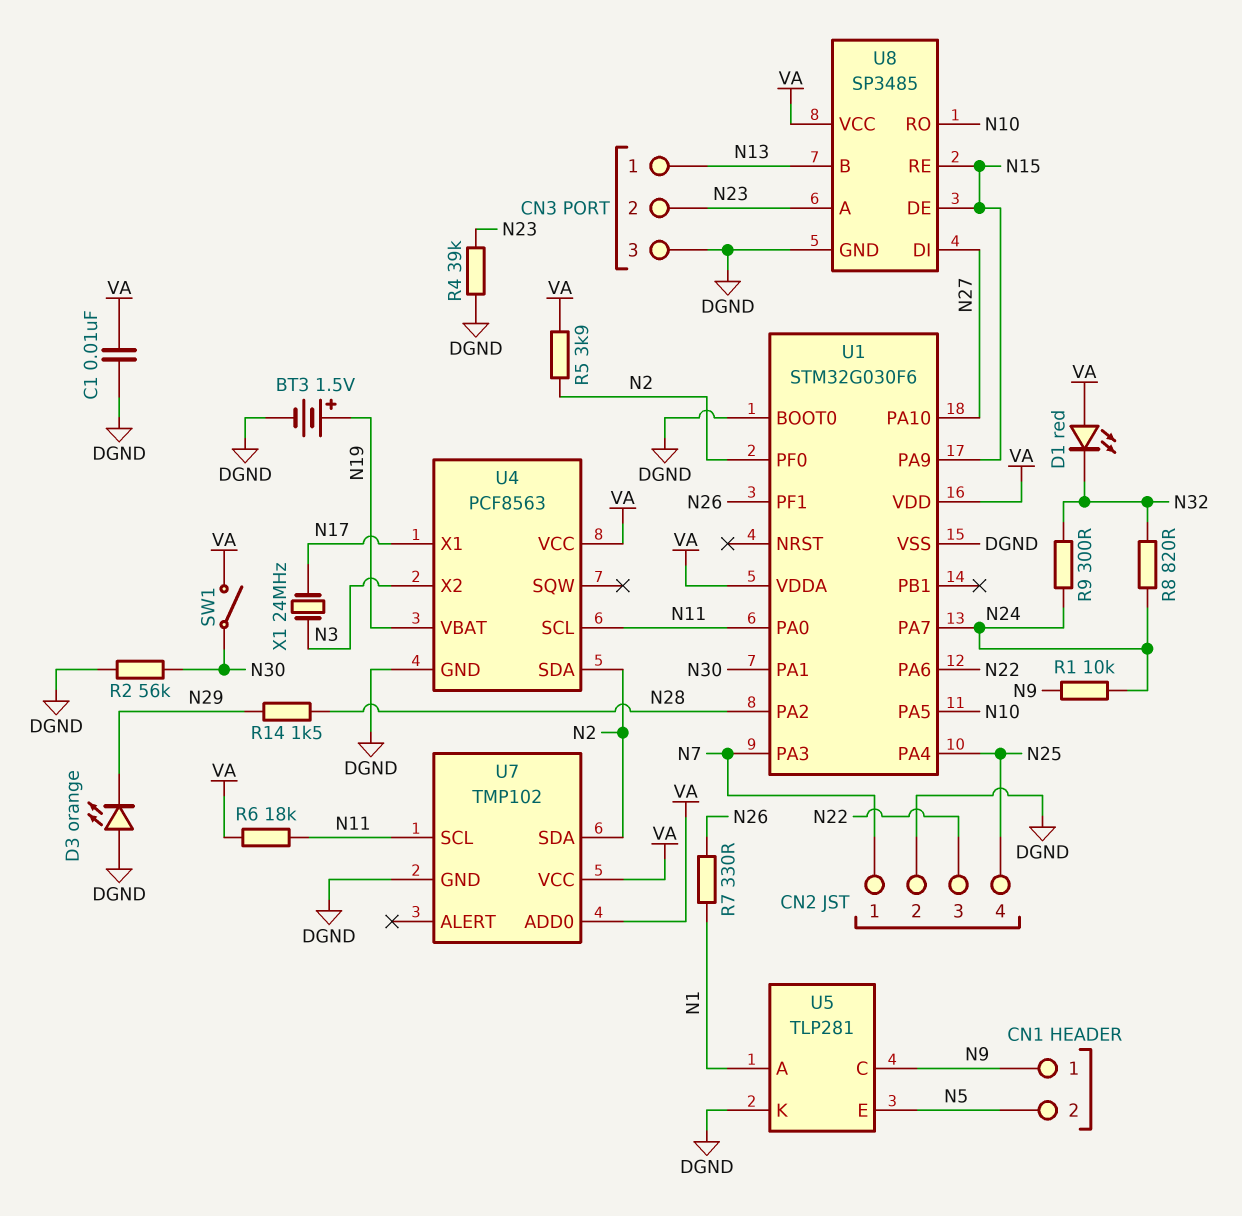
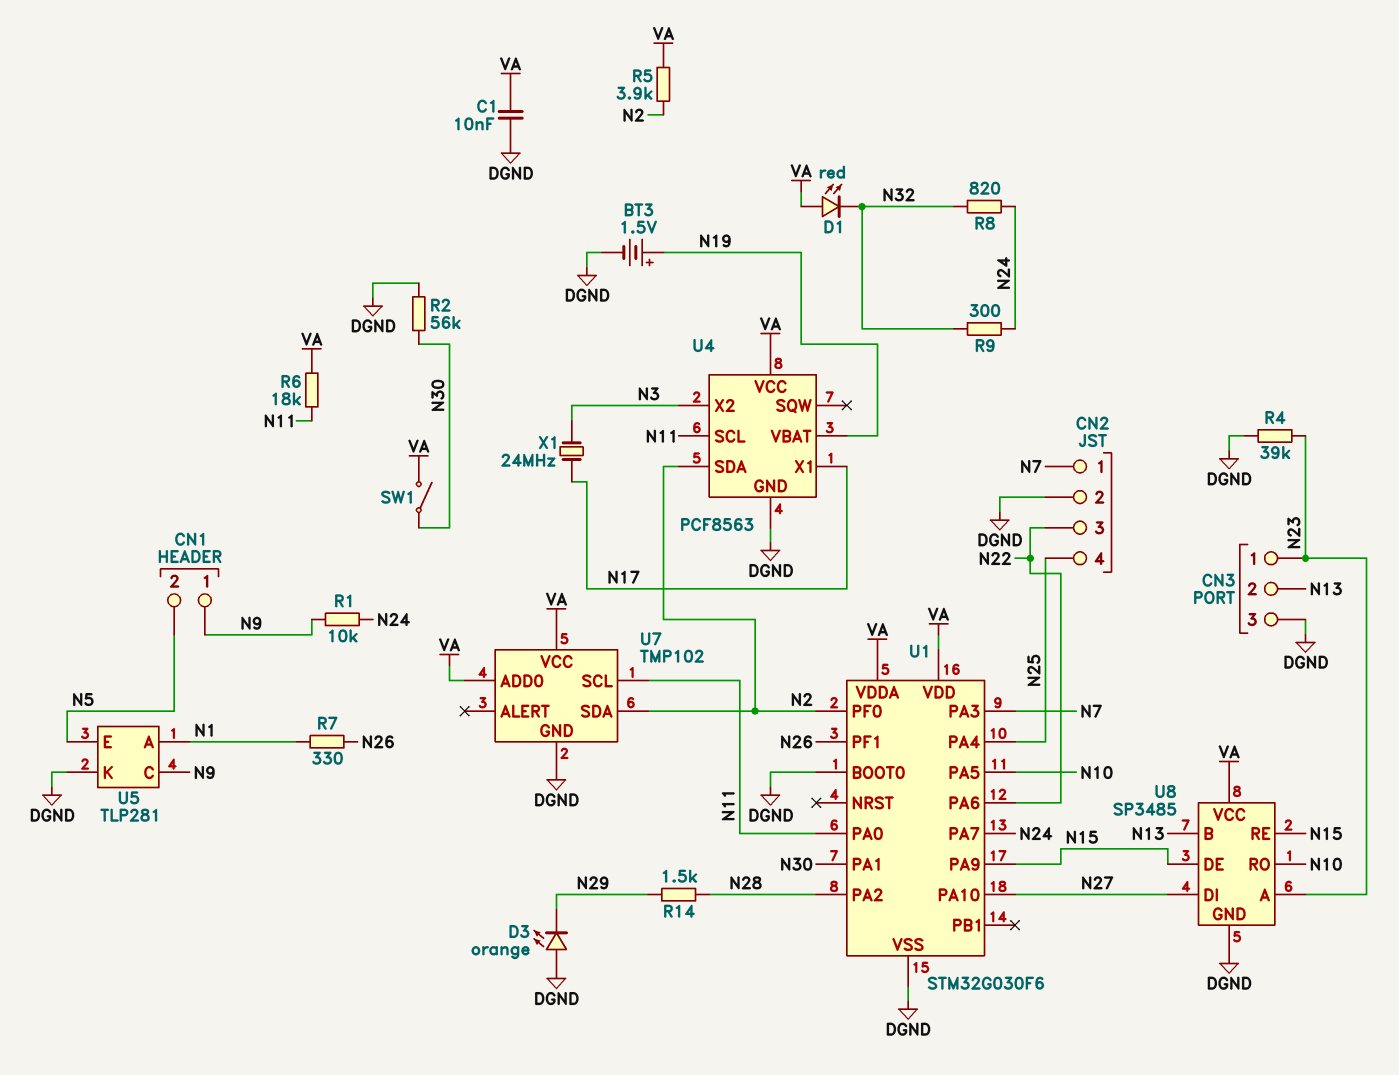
CN3 pin 1: N13 -> N23
CN3 pin 2: N23 -> N13

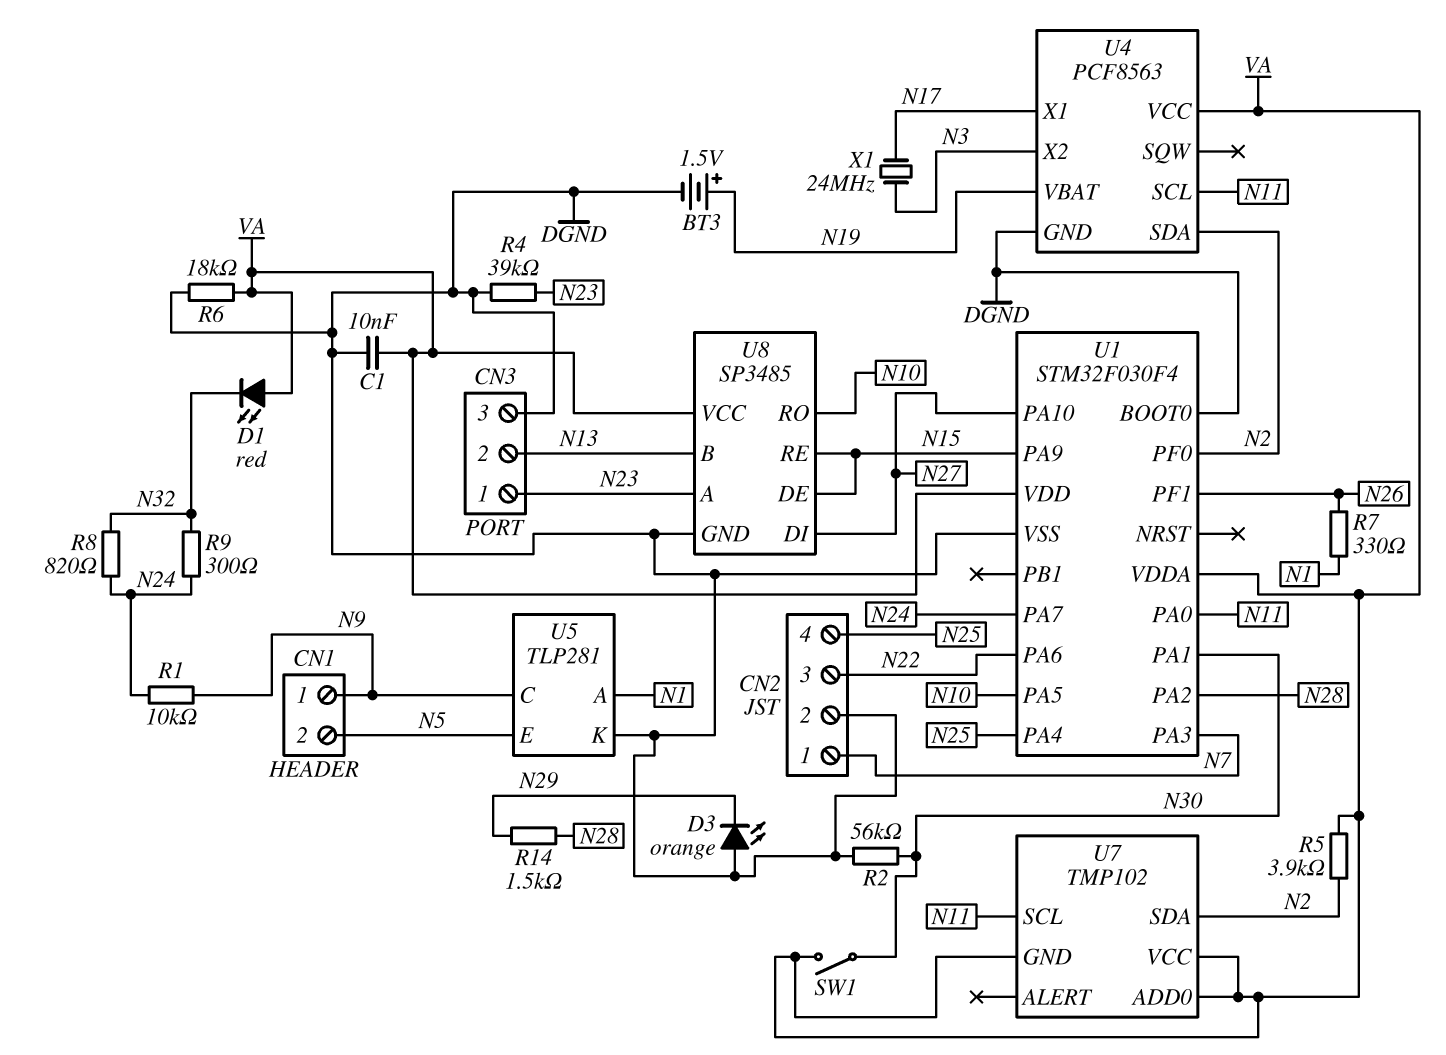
R6: 18k (N11, VA) -> 18k (DGND, VA)
U1: STM32G030F6 -> STM32F030F4
U7 pin GND: DGND -> VA

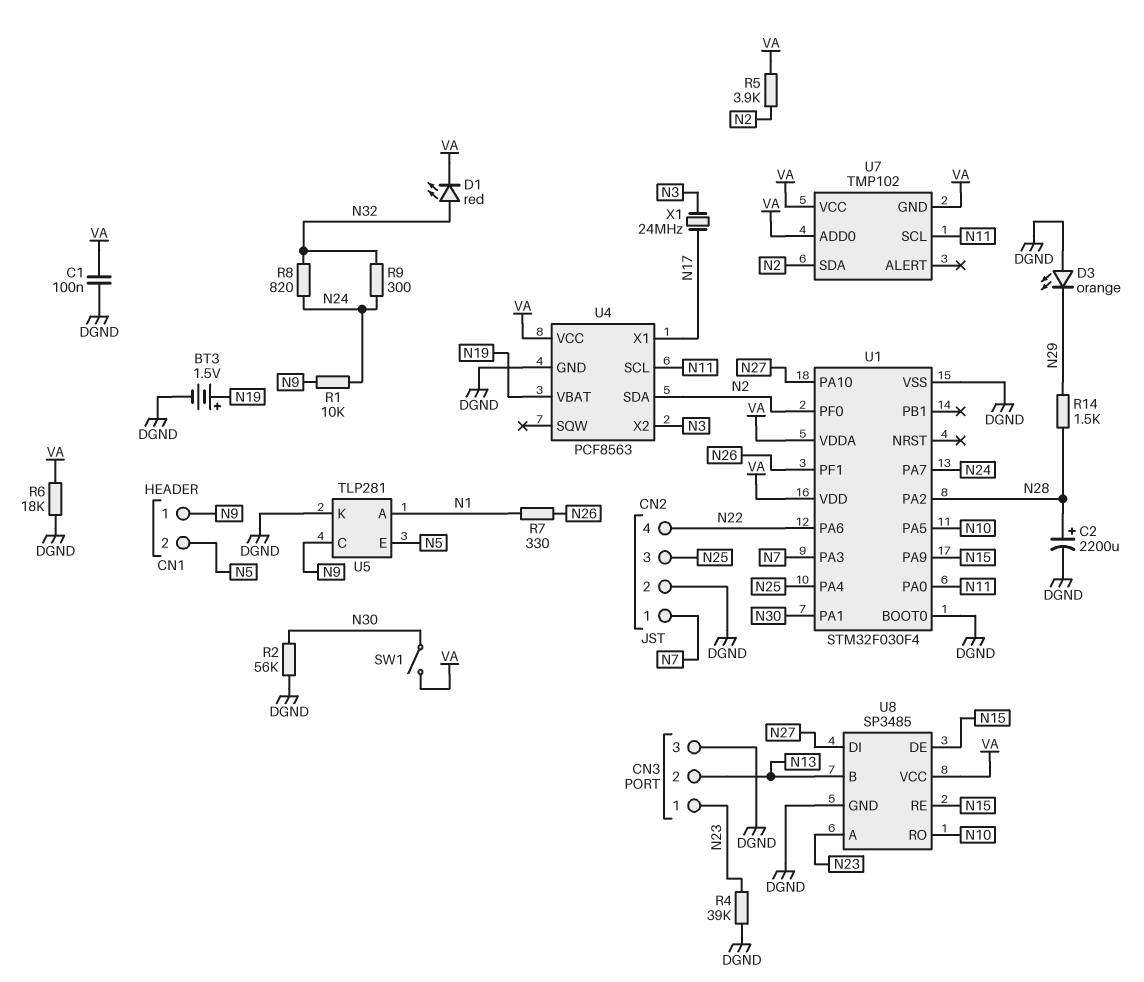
C1: 10nF (DGND, VA) -> 100nF (DGND, VA)
C2: none -> 2200uF (plus N28, minus DGND)
CN2 pin 3: N22 -> N25
CN2 pin 4: N25 -> N22
D1: LED red (A VA, K N32) -> LED red (A N32, K VA)

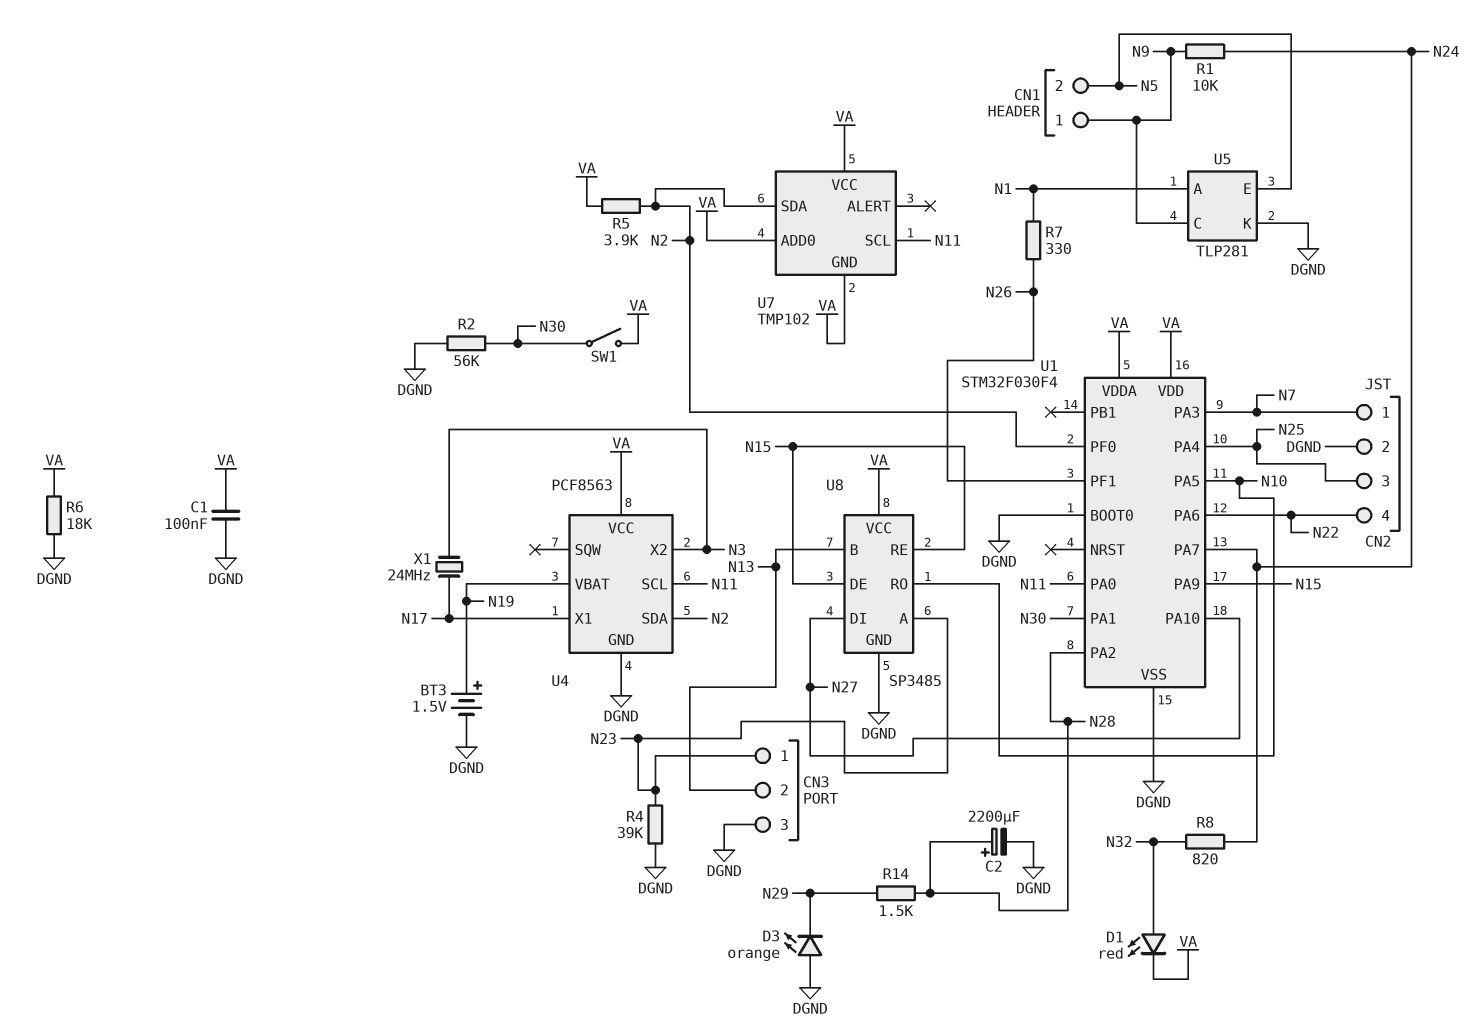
R9: 300 (N24, N32) -> none

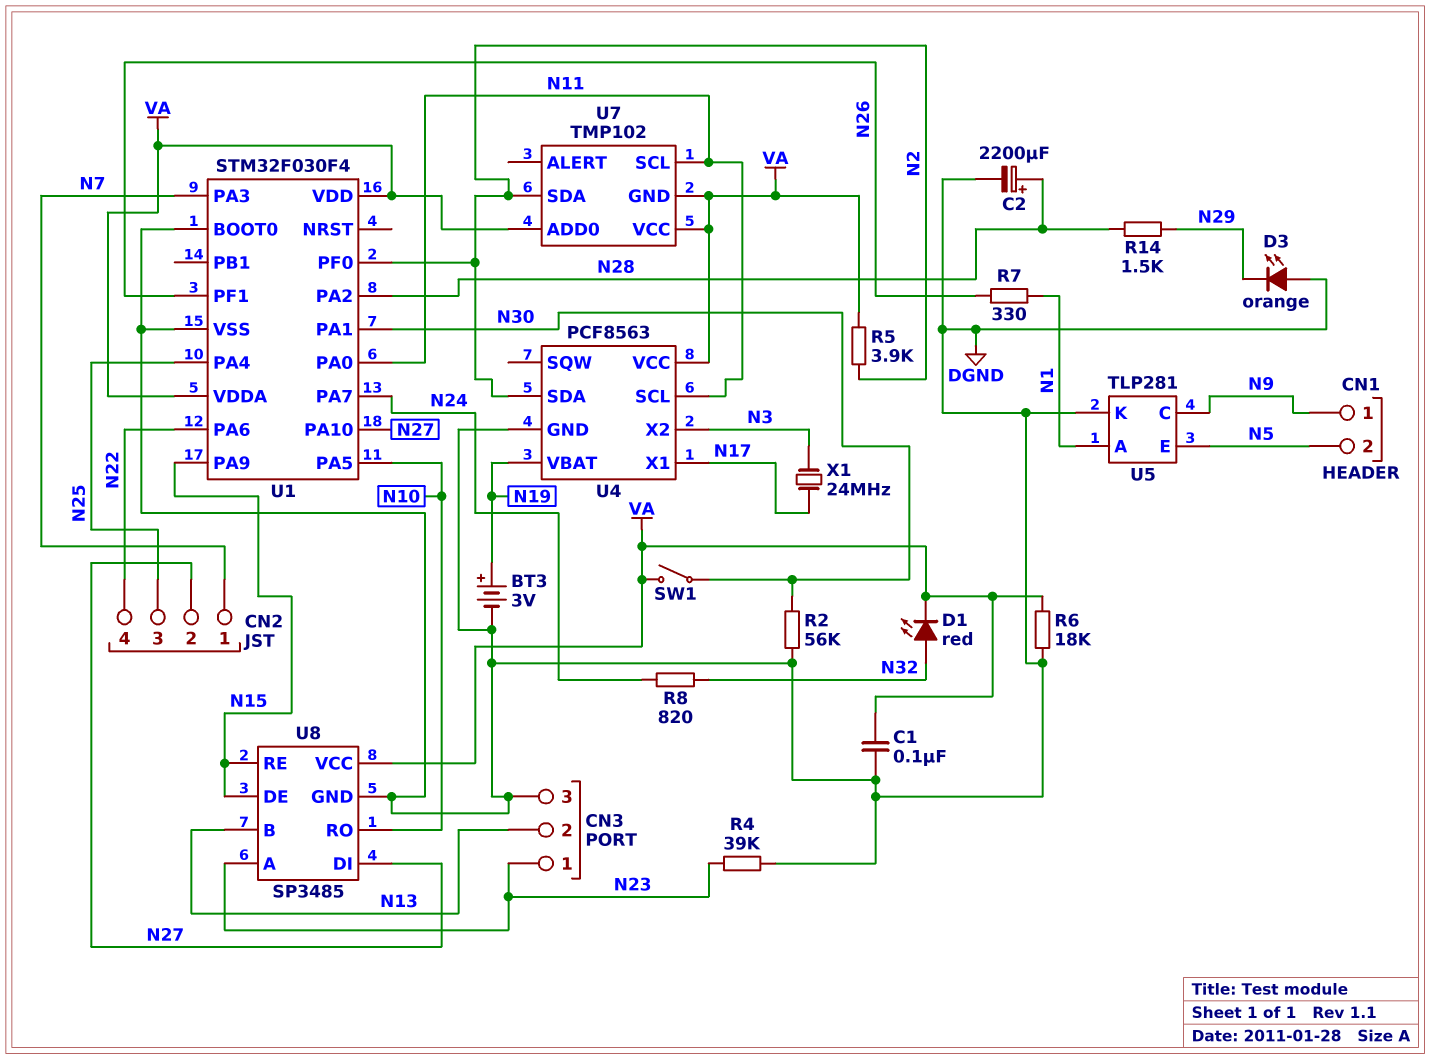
BT3: 1.5V (plus N19, minus DGND) -> 3V (plus N19, minus DGND)
CN2 pin 2: DGND -> N27
R1: 10k (N9, N24) -> none

